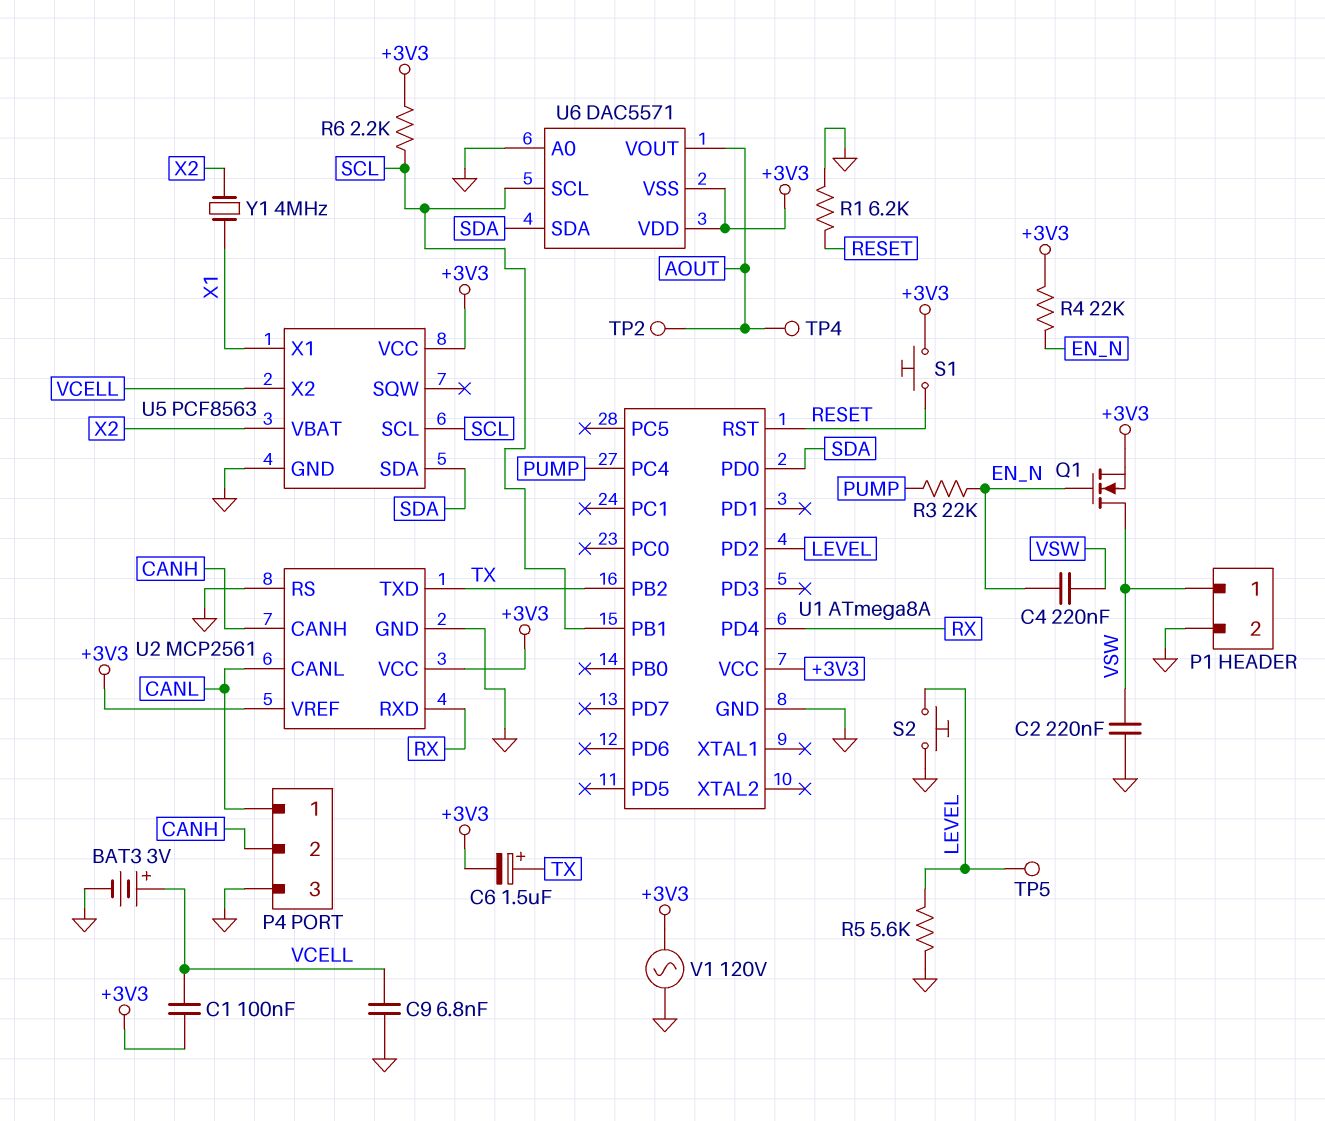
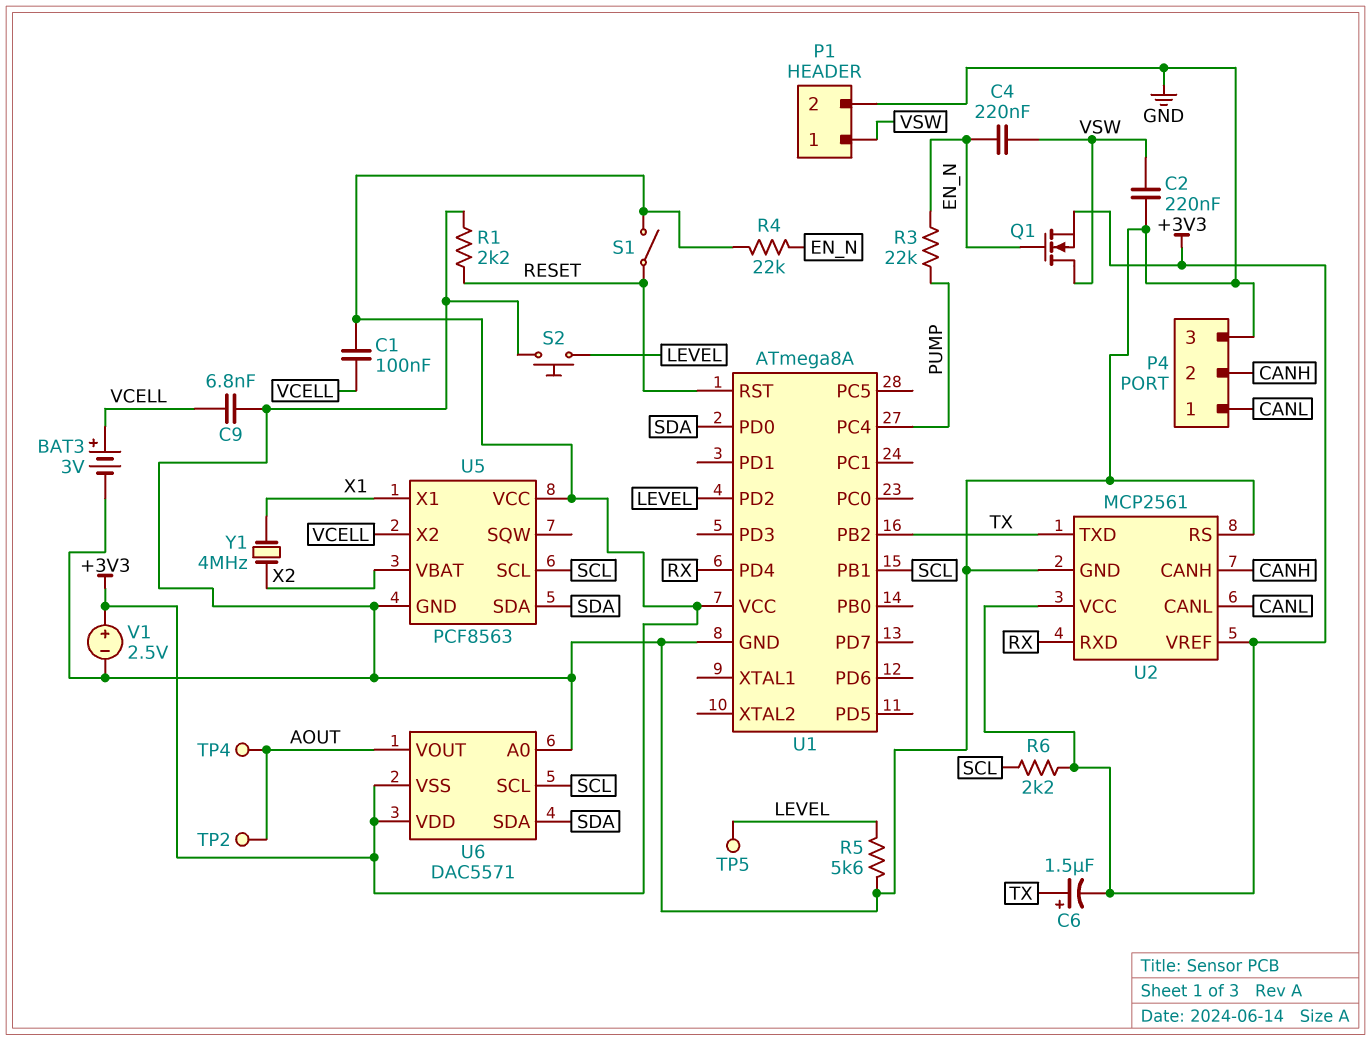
R1: 6.2k (GND, RESET) -> 2.2k (GND, RESET)
S1: button (+3V3, RESET) -> switch (+3V3, RESET)
V1: AC 120V (+3V3, GND) -> 2.5V (plus +3V3, minus GND)

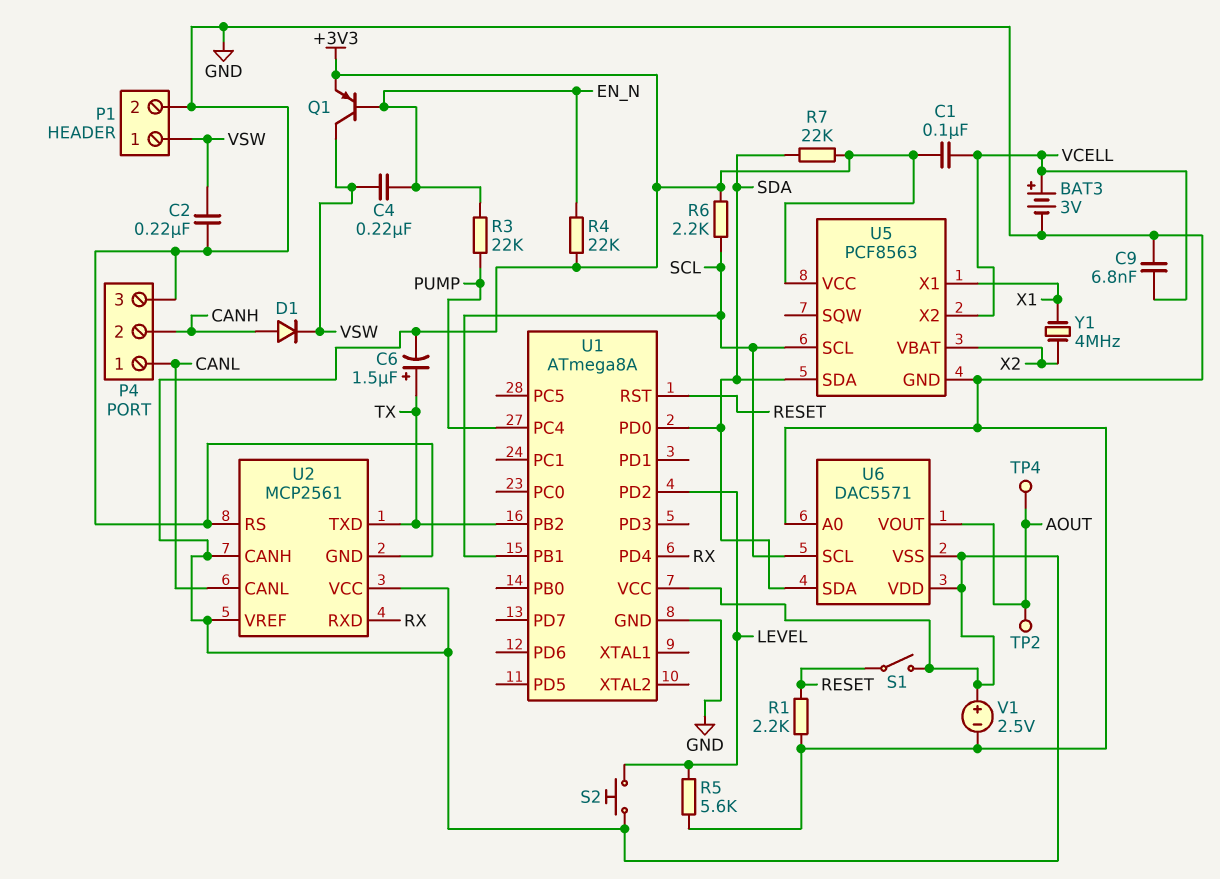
D1: none -> diode (A CANH, K VSW)
Q1: NMOS (G EN_N, D VSW, S +3V3) -> PNP (B EN_N, C VSW, E +3V3)
R7: none -> 22k (+3V3, SDA)
S2: button (GND, LEVEL) -> button (+3V3, LEVEL)
TP5: test point (LEVEL) -> none
U2 pin CANH: CANH -> +3V3

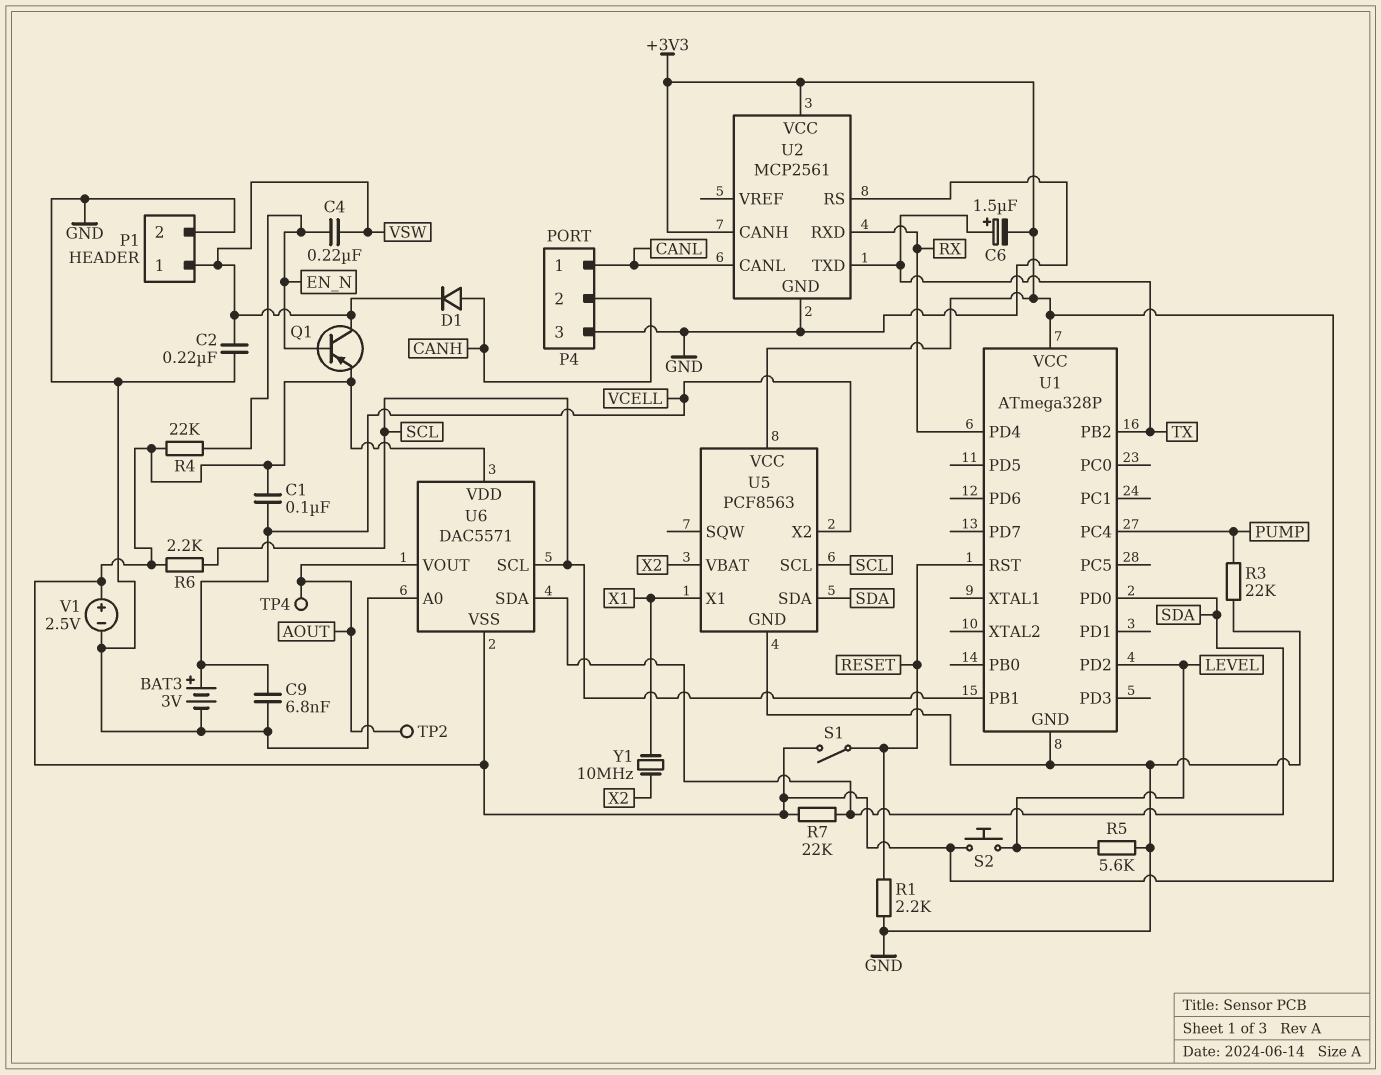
R3: 22k (EN_N, PUMP) -> 22k (GND, PUMP)
U1: ATmega8A -> ATmega328P
U2 pin VREF: +3V3 -> none
Y1: 4MHz (X1, X2) -> 10MHz (X1, X2)

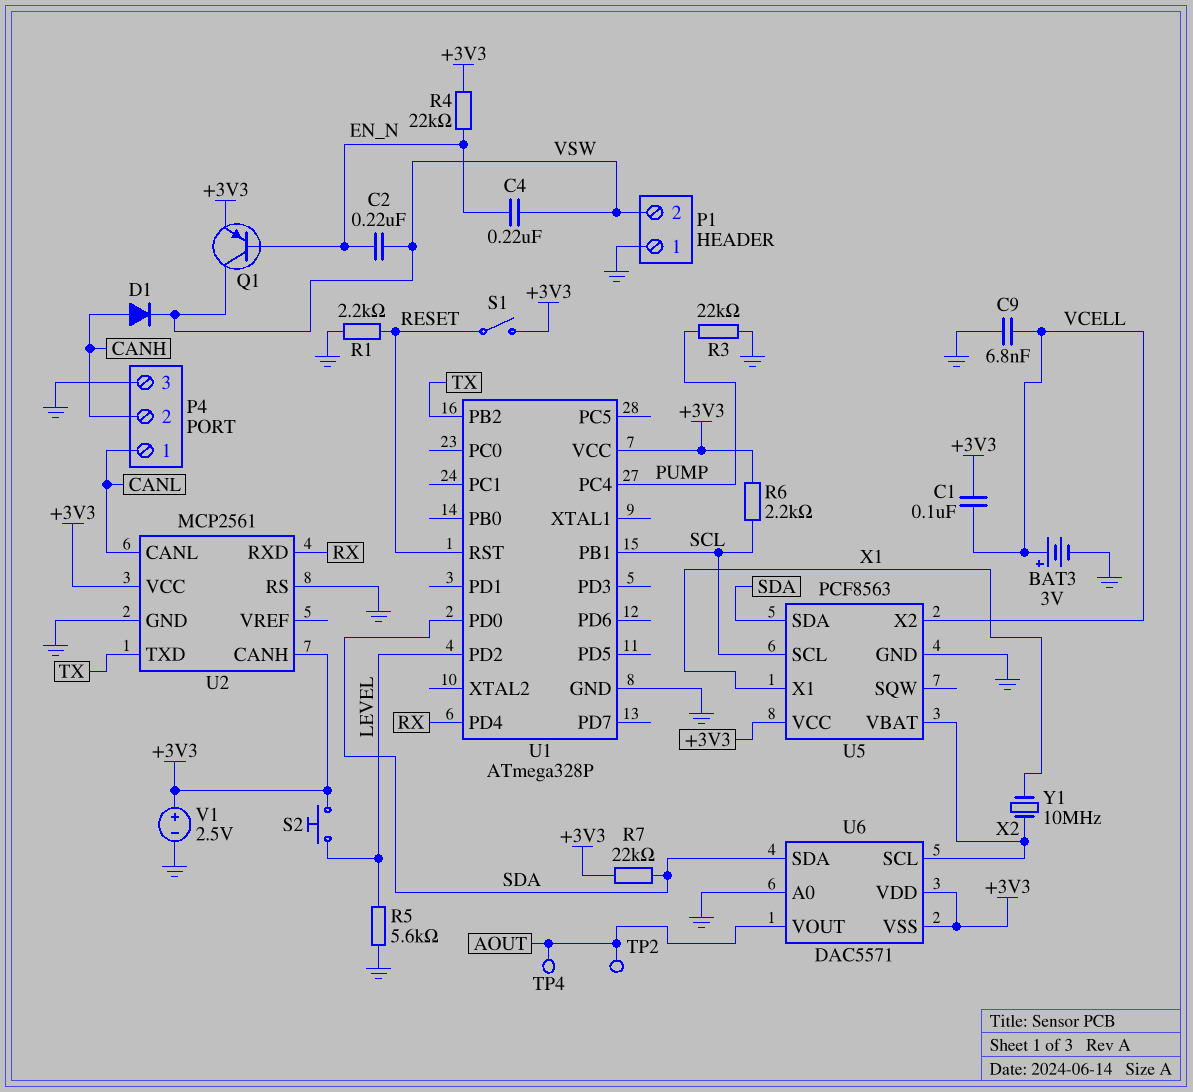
C2: 220nF (GND, VSW) -> 220nF (EN_N, VSW)
C6: 1.5uF (plus TX, minus +3V3) -> none
P1 pin 1: VSW -> GND
P1 pin 2: GND -> VSW
U6 pin SCL: SCL -> X2

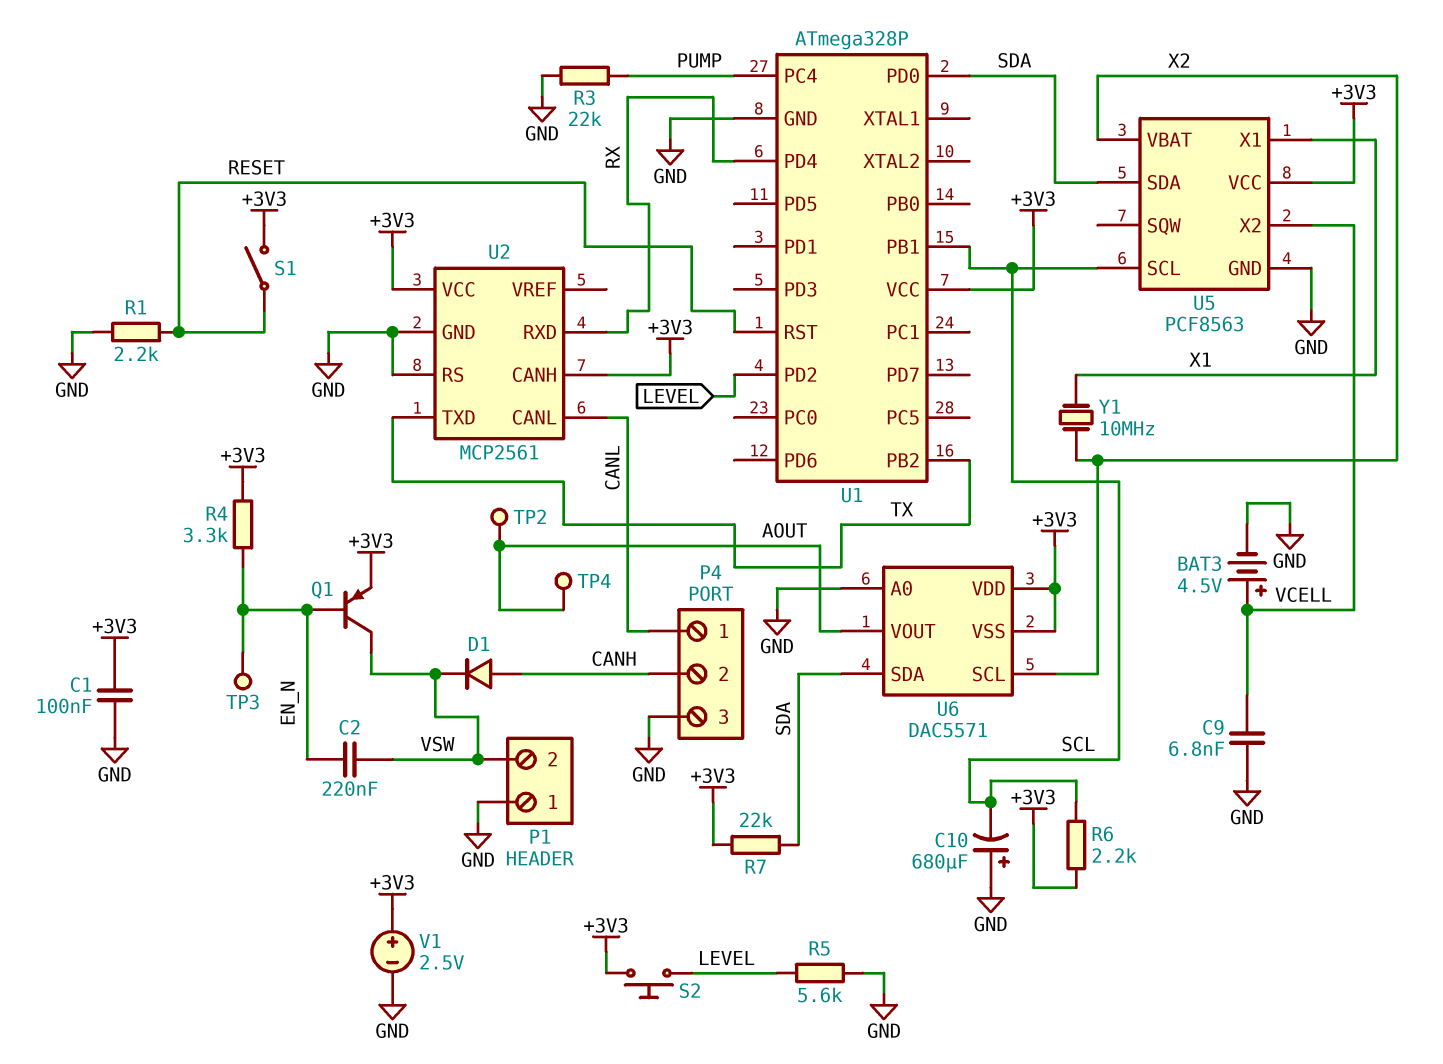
BAT3: 3V (plus VCELL, minus GND) -> 4.5V (plus VCELL, minus GND)
C1: 100nF (+3V3, VCELL) -> 100nF (+3V3, GND)
C4: 220nF (EN_N, VSW) -> none
C10: none -> 680uF (plus GND, minus SCL)
R4: 22k (+3V3, EN_N) -> 3.3k (+3V3, EN_N)
TP3: none -> test point (EN_N)

